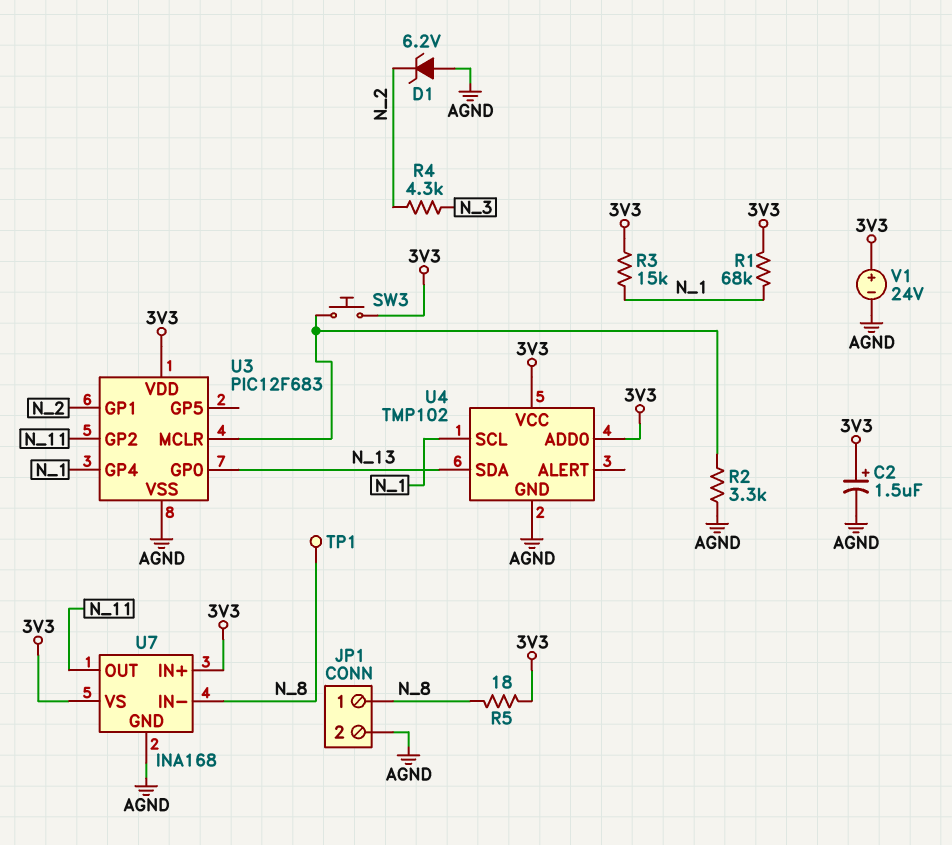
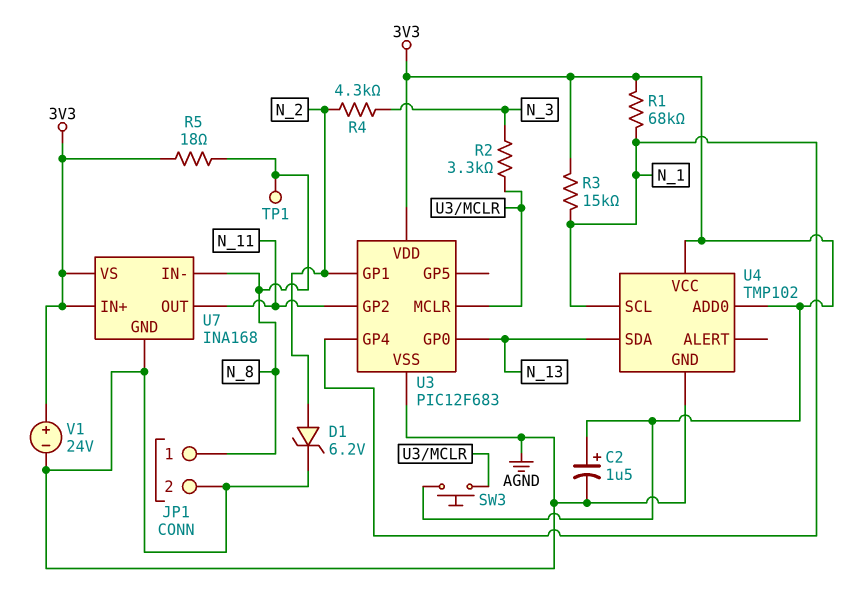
D1: zener 6.2V (A AGND, K N_2) -> zener 6.2V (A N_2, K AGND)
R2: 3.3k (AGND, U3/MCLR) -> 3.3k (N_3, U3/MCLR)

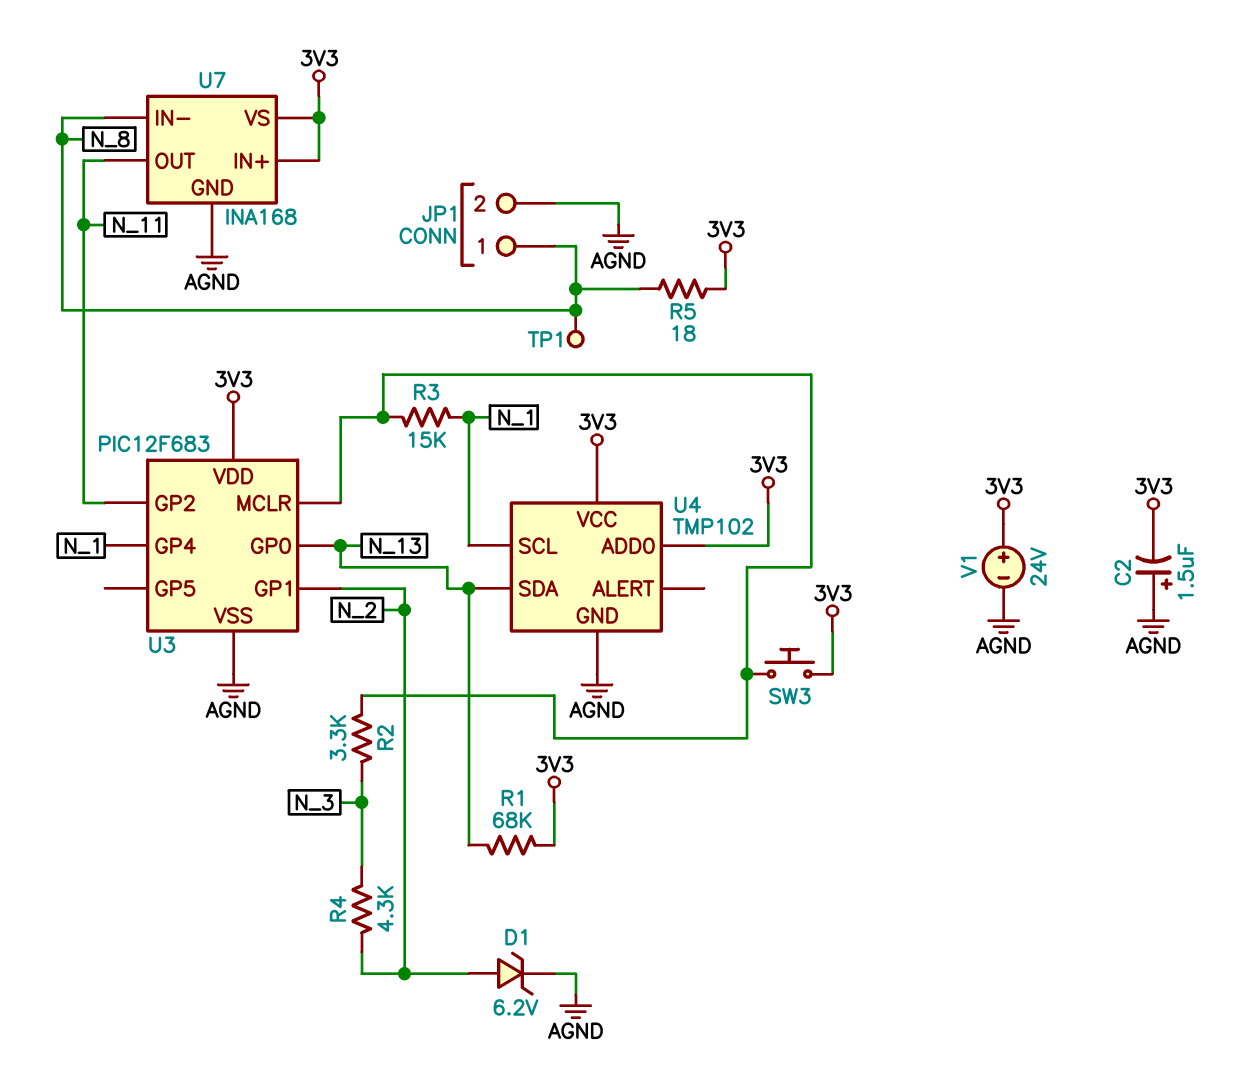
C2: 1.5uF (plus 3V3, minus AGND) -> 1.5uF (plus AGND, minus 3V3)
R1: 68k (3V3, N_1) -> 68k (3V3, N_13)
R3: 15k (3V3, N_1) -> 15k (N_1, U3/MCLR)

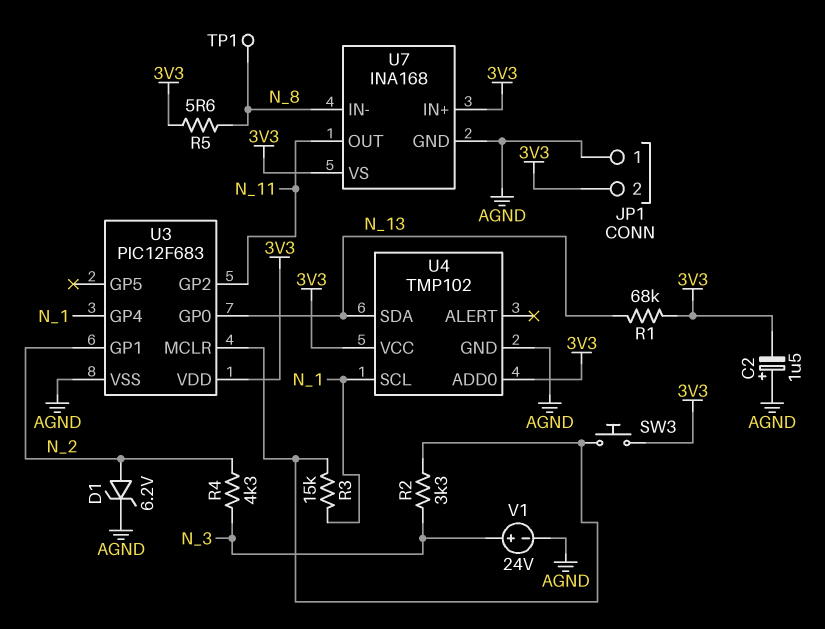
JP1 pin 1: N_8 -> AGND
JP1 pin 2: AGND -> 3V3
R5: 18 (3V3, N_8) -> 5.6 (3V3, N_8)
V1: 24V (plus 3V3, minus AGND) -> 24V (plus N_3, minus AGND)

